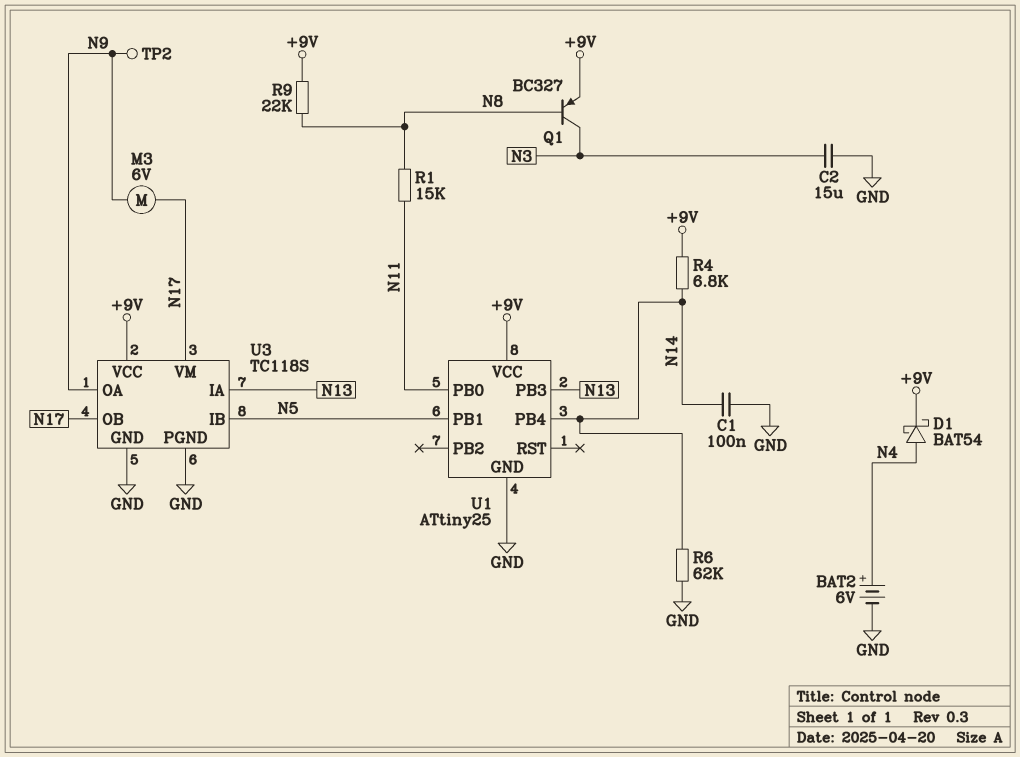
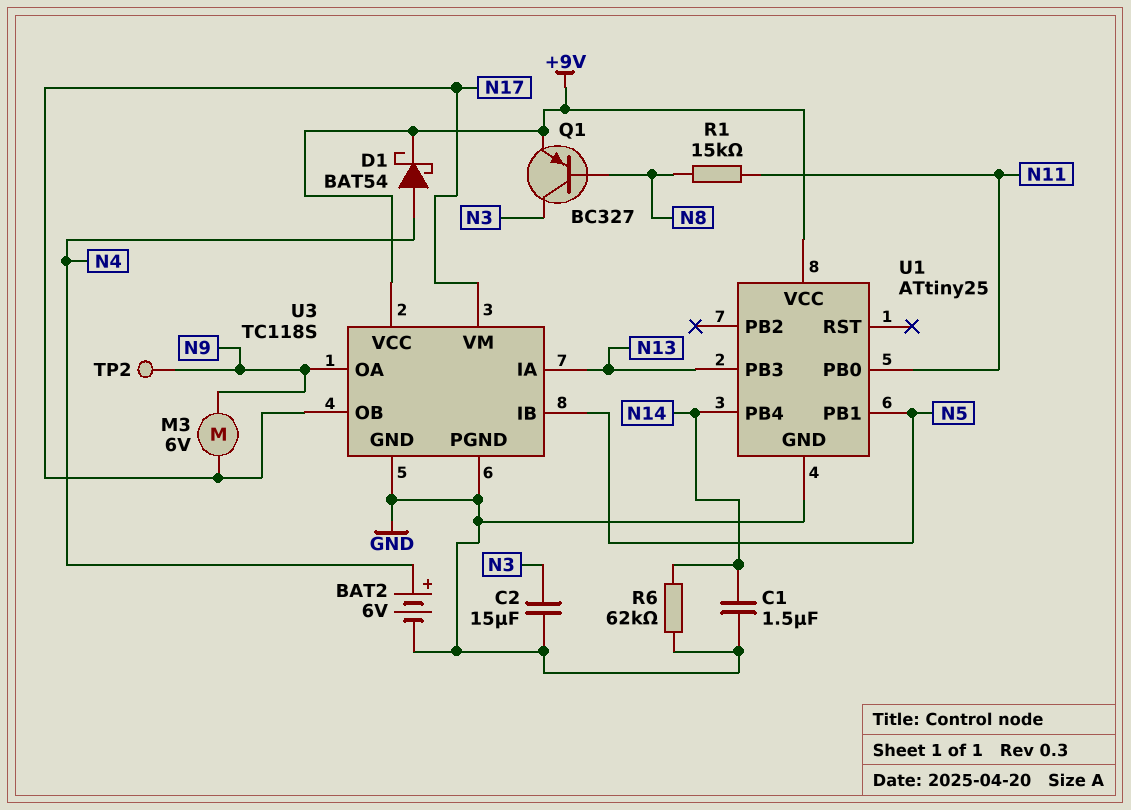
C1: 100nF (GND, N14) -> 1.5uF (GND, N14)
R4: 6.8k (+9V, N14) -> none
R9: 22k (+9V, N8) -> none

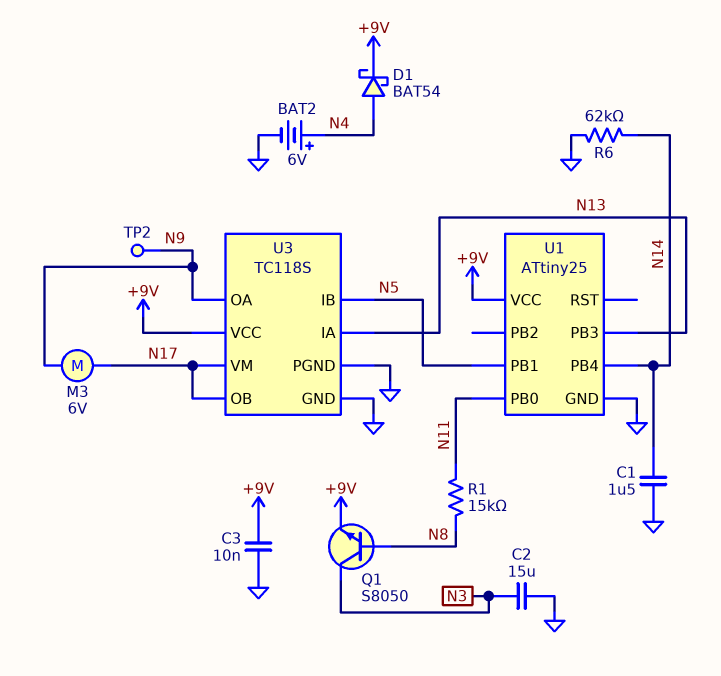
C3: none -> 10nF (+9V, GND)
Q1: PNP BC327 (B N8, C N3, E +9V) -> NPN S8050 (B N8, C N3, E +9V)

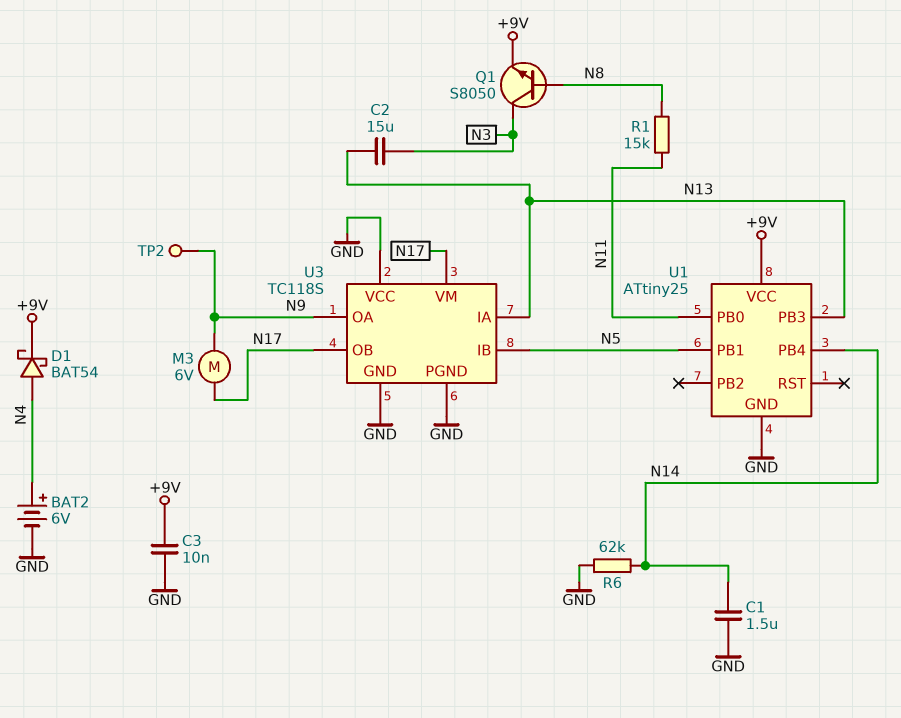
C2: 15uF (GND, N3) -> 15uF (N3, N13)
U3 pin VCC: +9V -> GND

